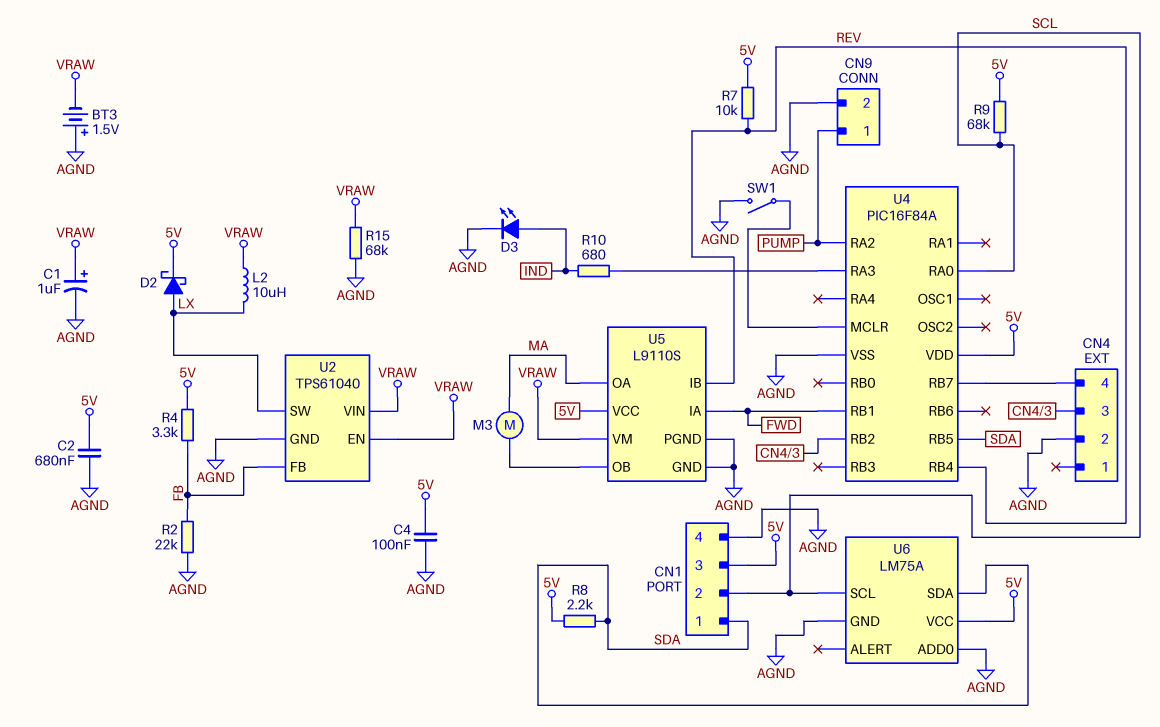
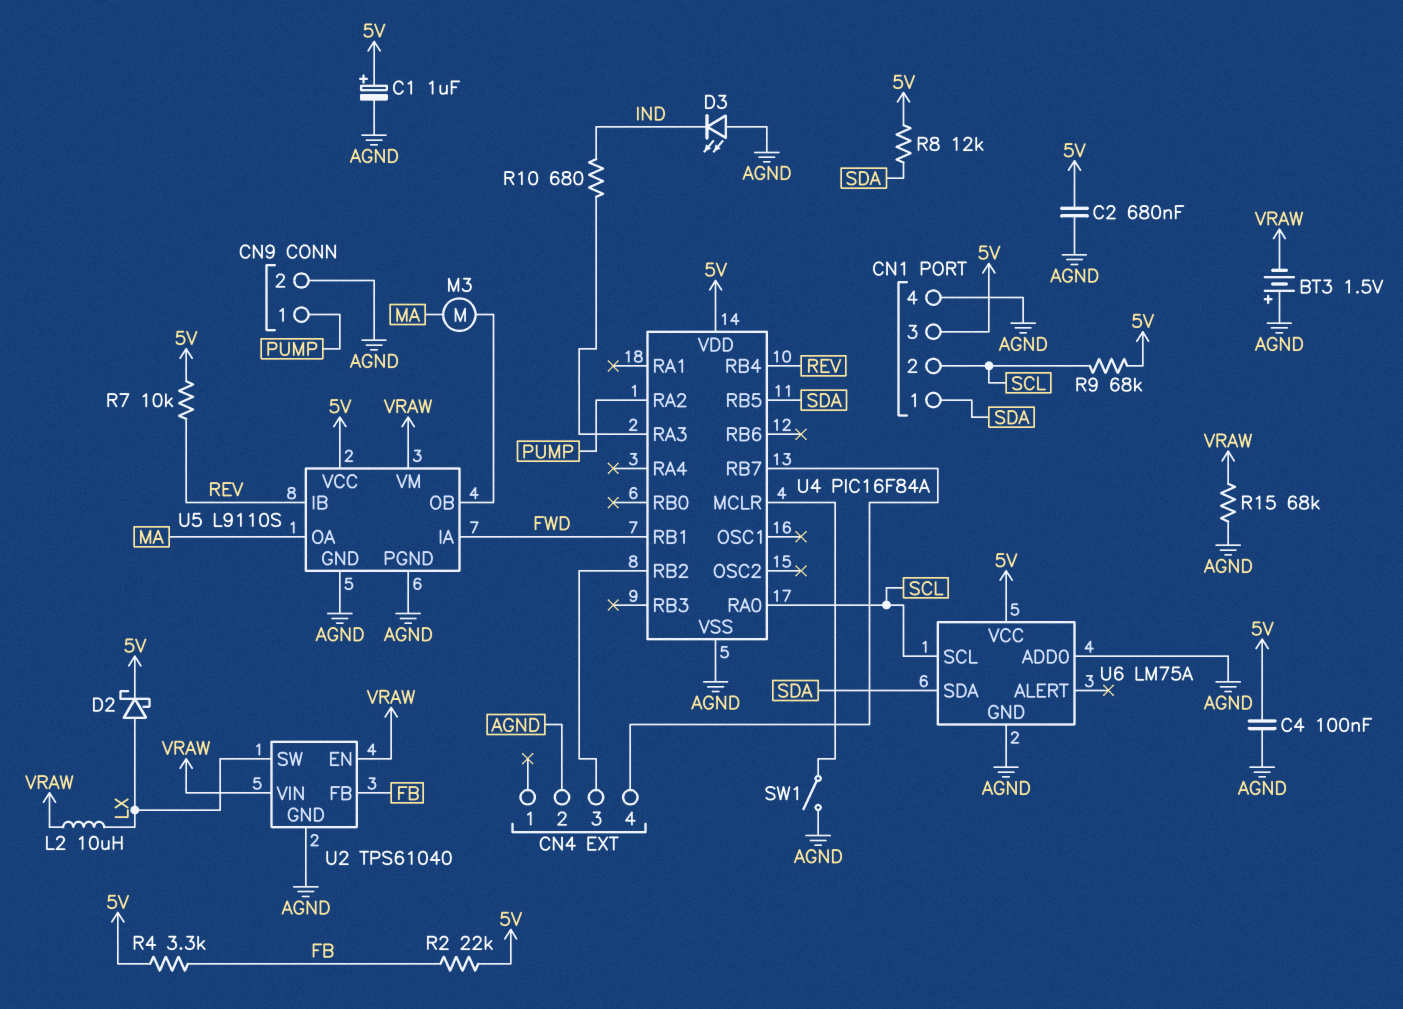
C1: 1uF (plus VRAW, minus AGND) -> 1uF (plus 5V, minus AGND)
D3: LED (A IND, K AGND) -> LED (A AGND, K IND)
R2: 22k (AGND, FB) -> 22k (5V, FB)
R8: 2.2k (5V, SDA) -> 12k (5V, SDA)

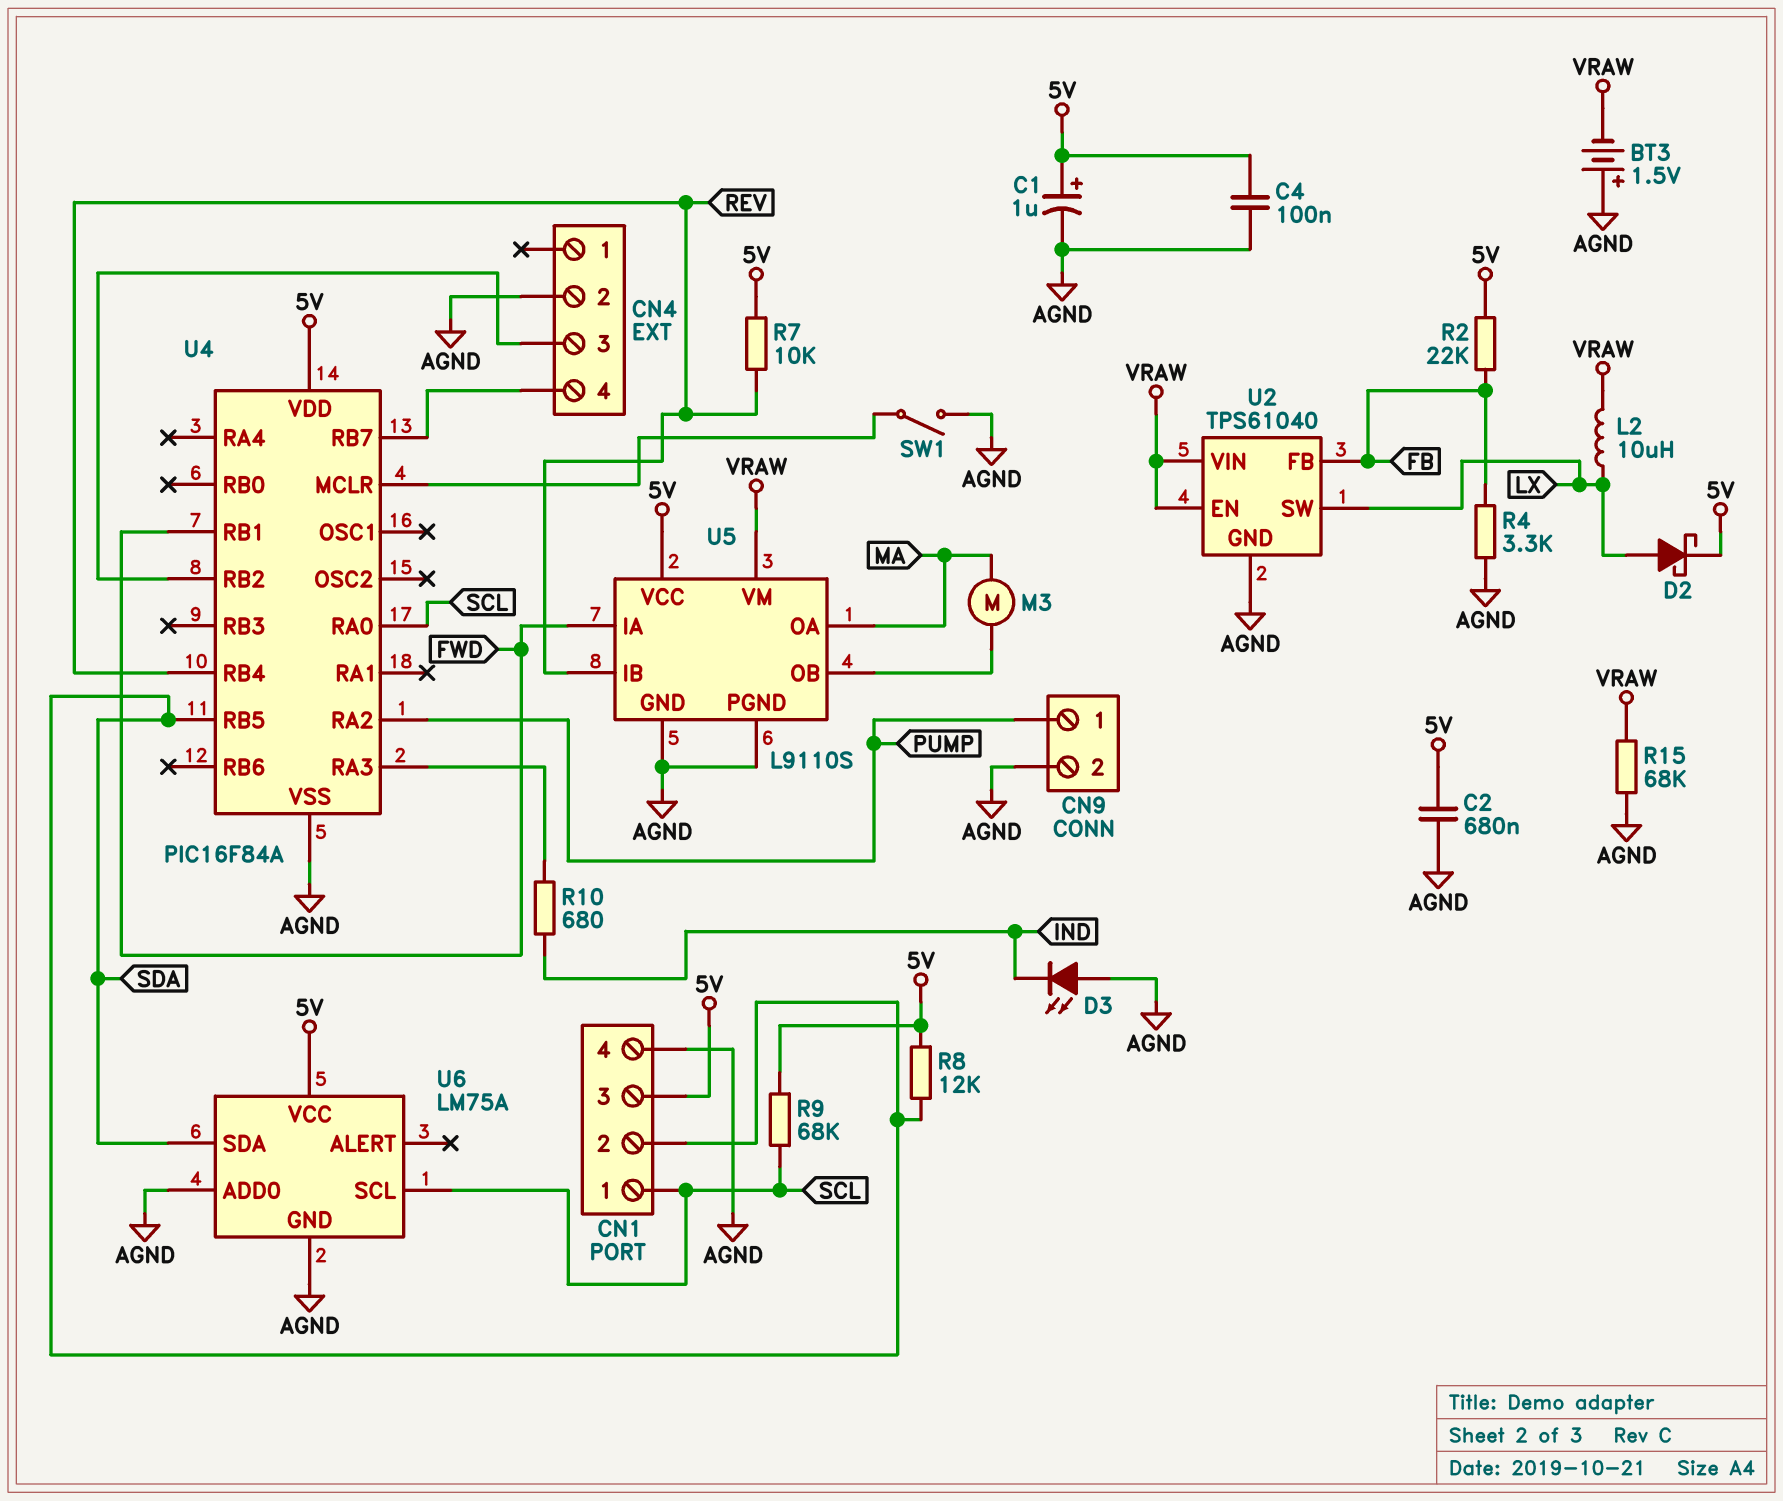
CN1 pin 1: SDA -> SCL
CN1 pin 2: SCL -> SDA
R4: 3.3k (5V, FB) -> 3.3k (AGND, FB)

